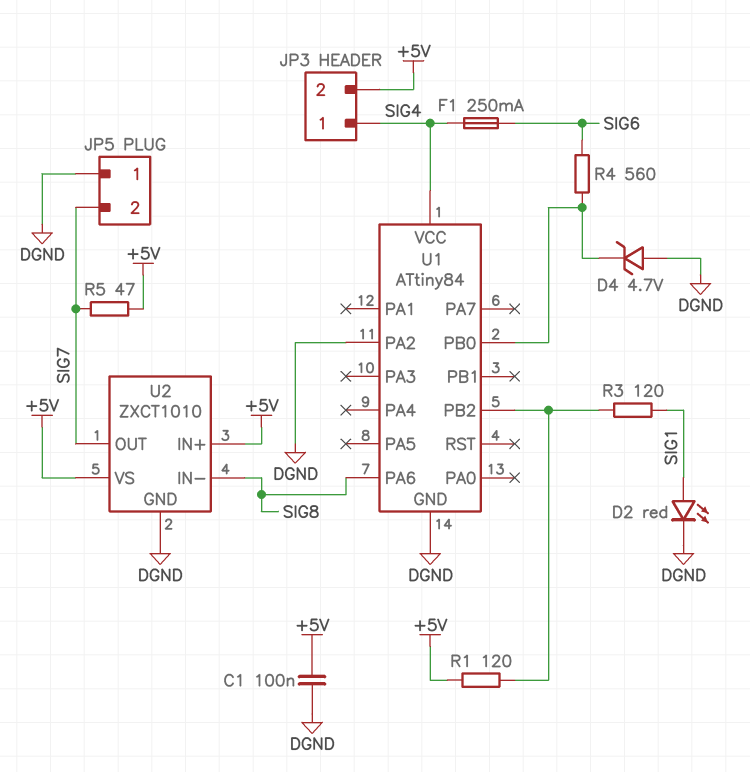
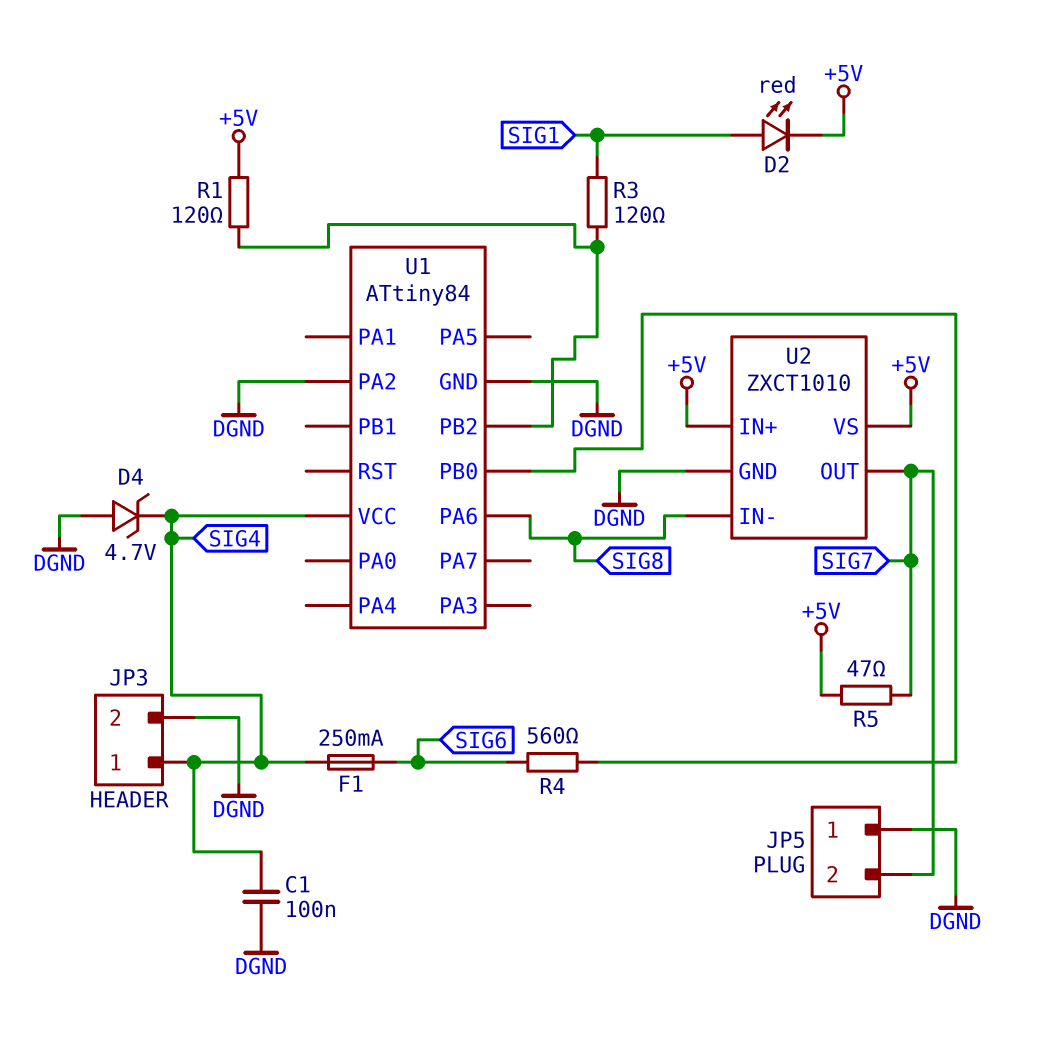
C1: 100nF (+5V, DGND) -> 100nF (DGND, SIG4)
D2: LED red (A SIG1, K DGND) -> LED red (A SIG1, K +5V)
D4: zener 4.7V (A DGND, K U1/PB0) -> zener 4.7V (A DGND, K SIG4)
JP3 pin 2: +5V -> DGND

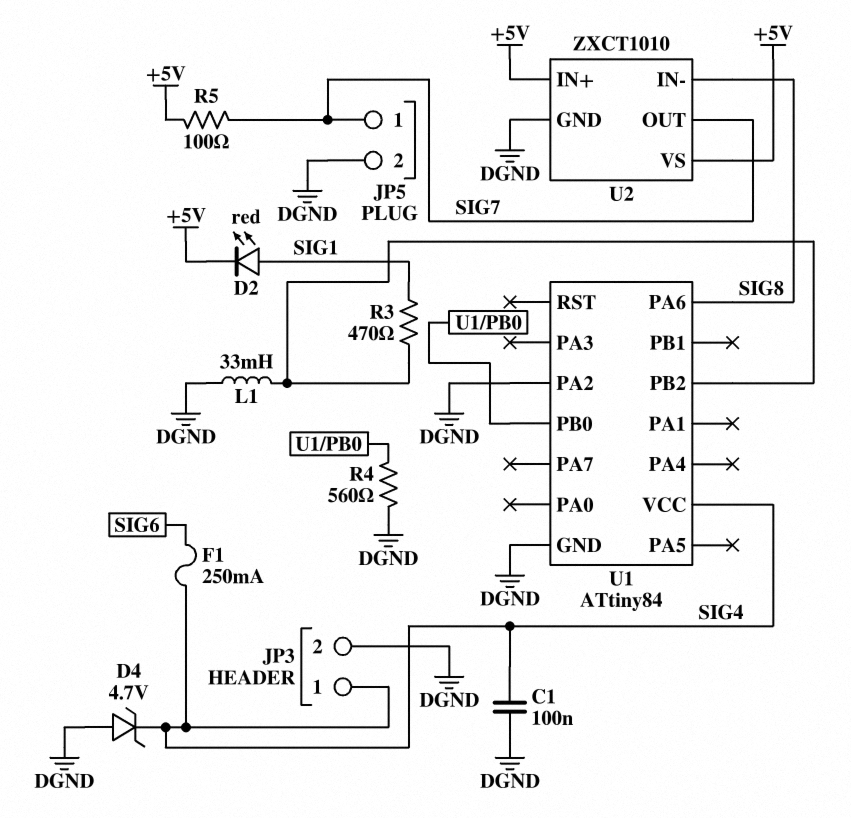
JP5 pin 1: DGND -> SIG7
JP5 pin 2: SIG7 -> DGND
L1: none -> 33mH (DGND, U1/PB2)
R1: 120 (+5V, U1/PB2) -> none
R3: 120 (SIG1, U1/PB2) -> 470 (SIG1, U1/PB2)
R4: 560 (SIG6, U1/PB0) -> 560 (DGND, U1/PB0)
R5: 47 (+5V, SIG7) -> 100 (+5V, SIG7)

